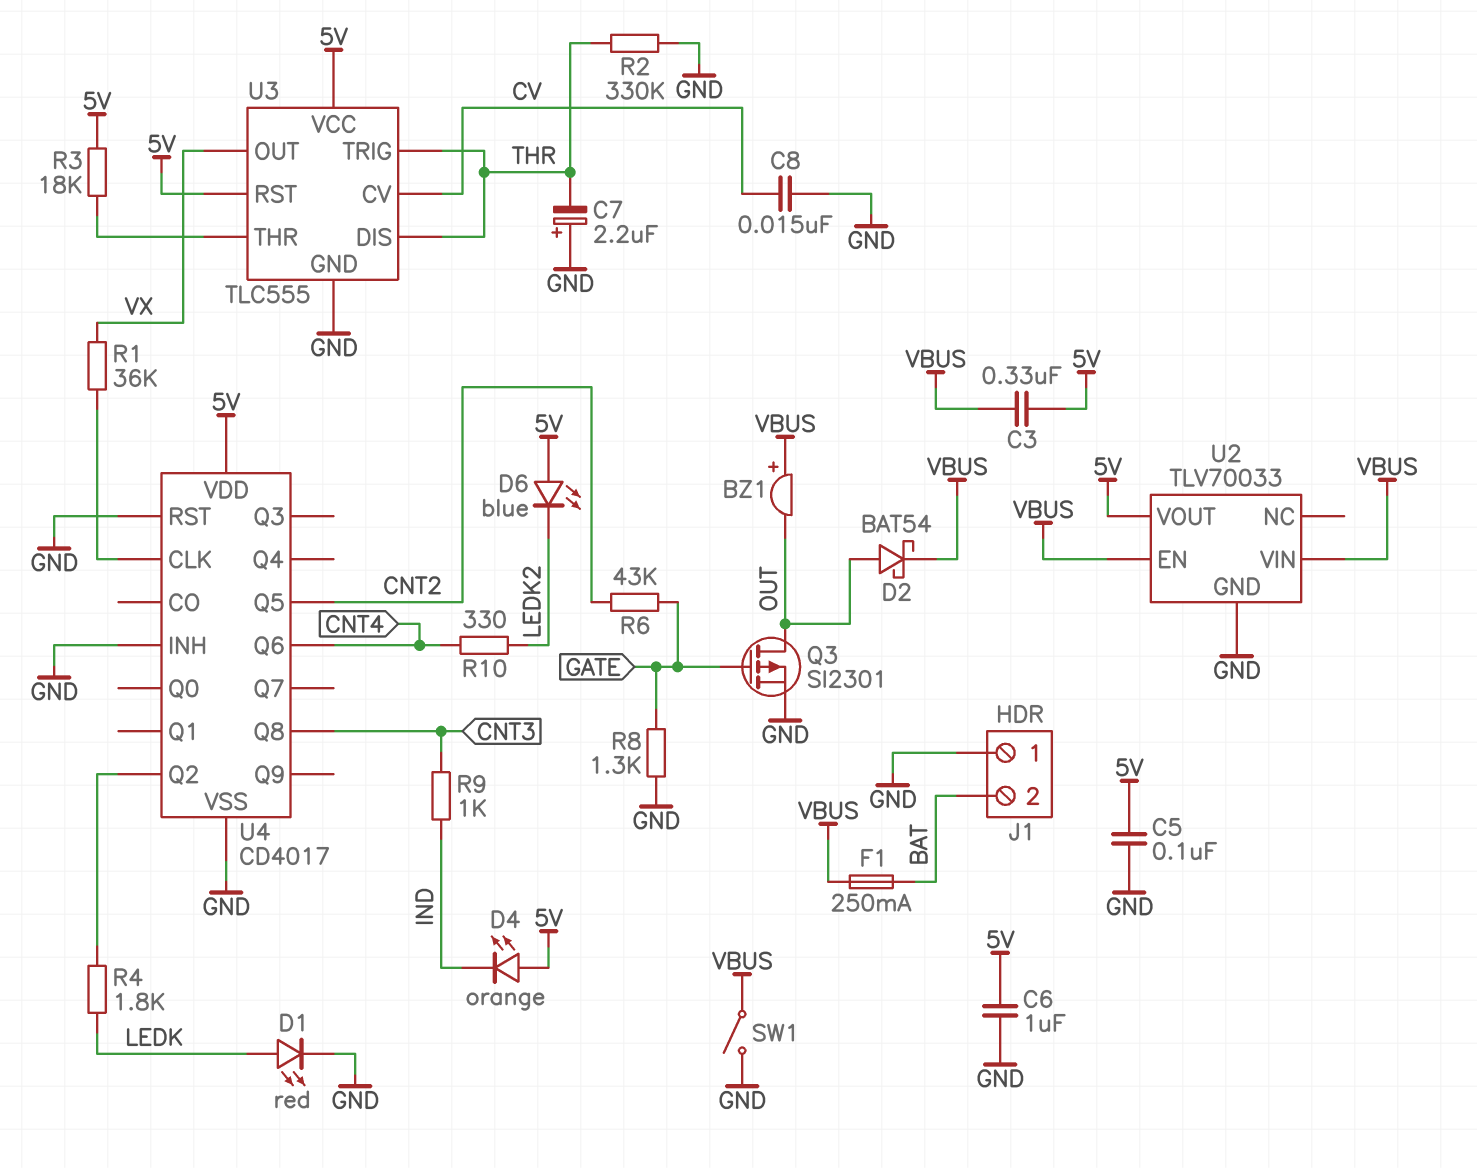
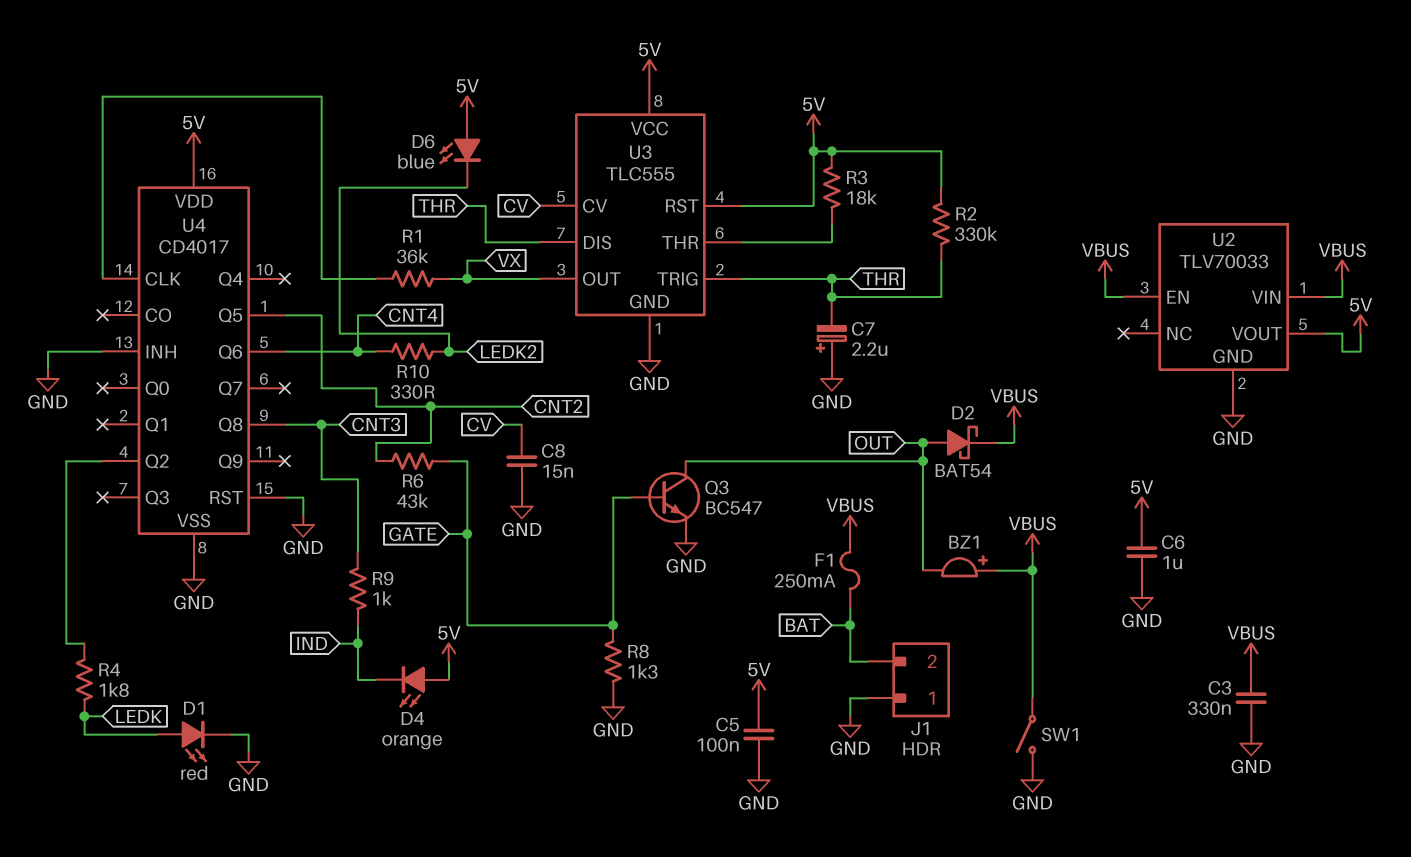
C3: 330nF (5V, VBUS) -> 330nF (GND, VBUS)
Q3: PMOS SI2301 (G GATE, D OUT, S GND) -> NPN BC547 (B GATE, C OUT, E GND)
R2: 330k (GND, THR) -> 330k (5V, THR)

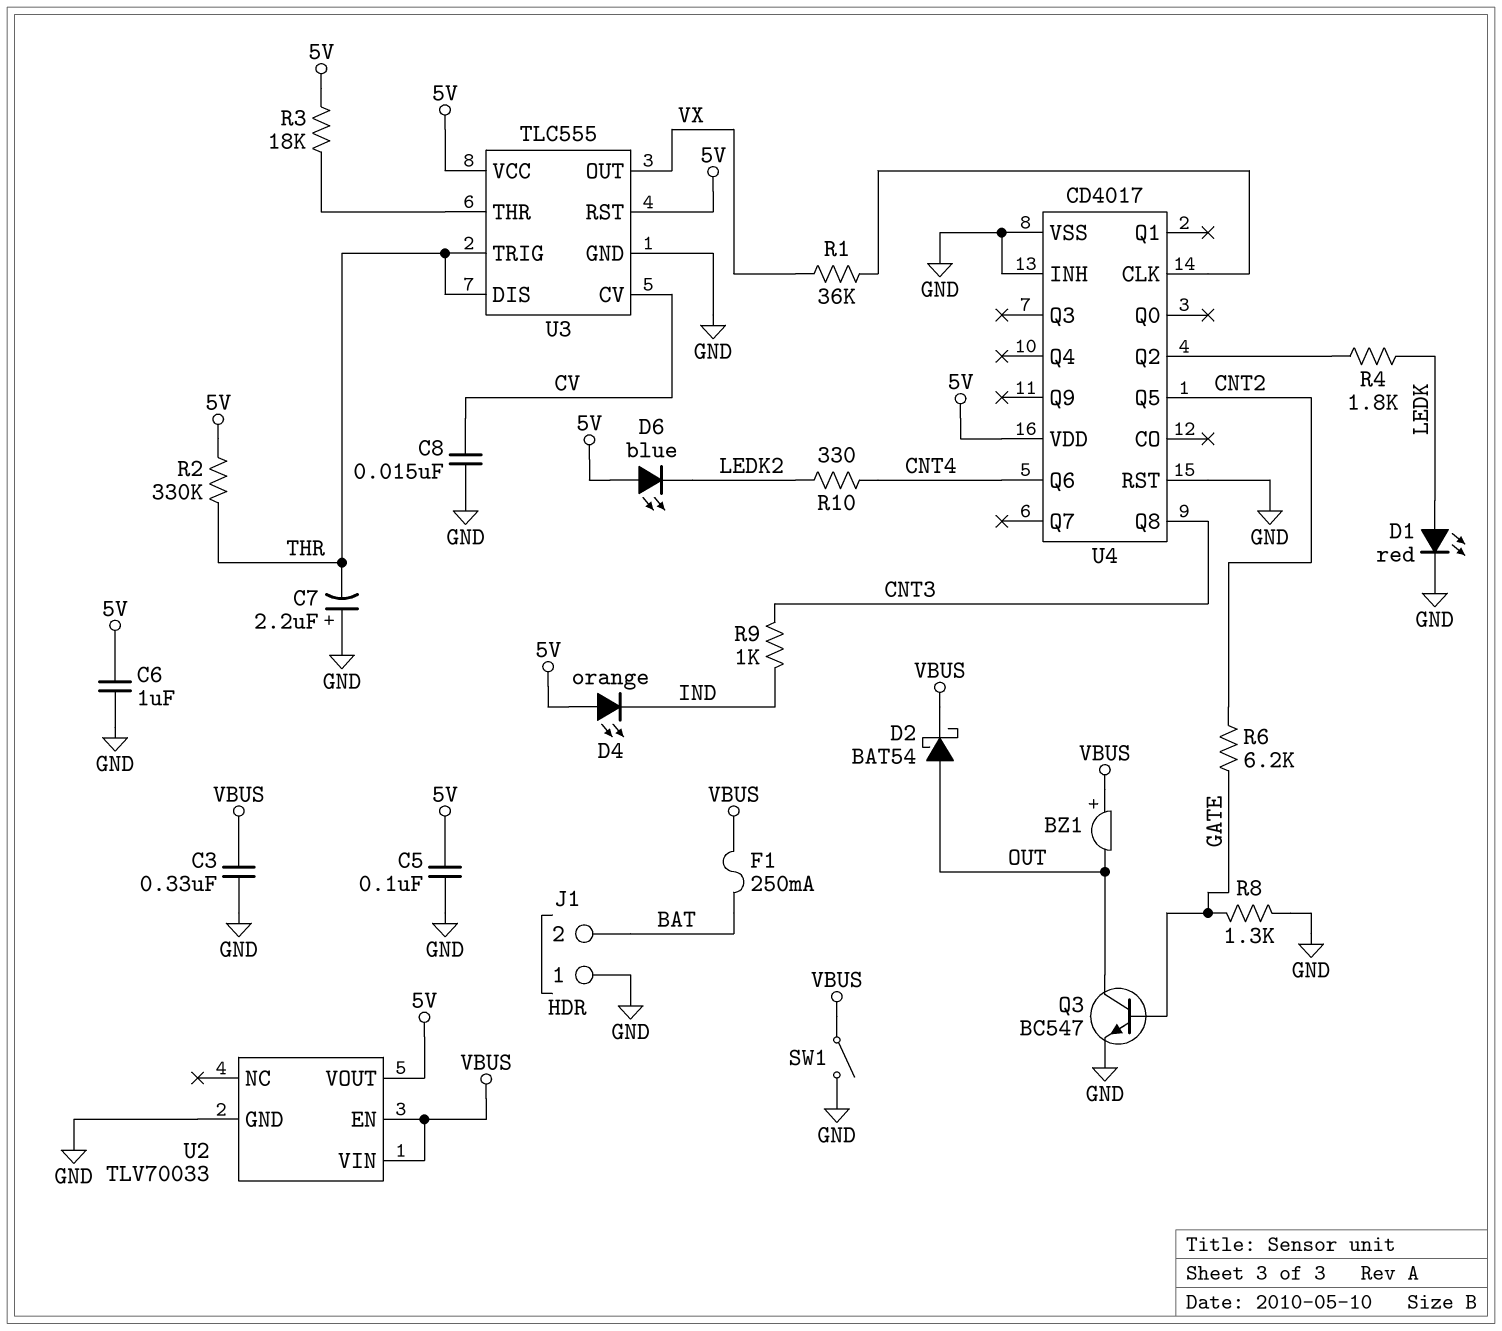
R6: 43k (CNT2, GATE) -> 6.2k (CNT2, GATE)

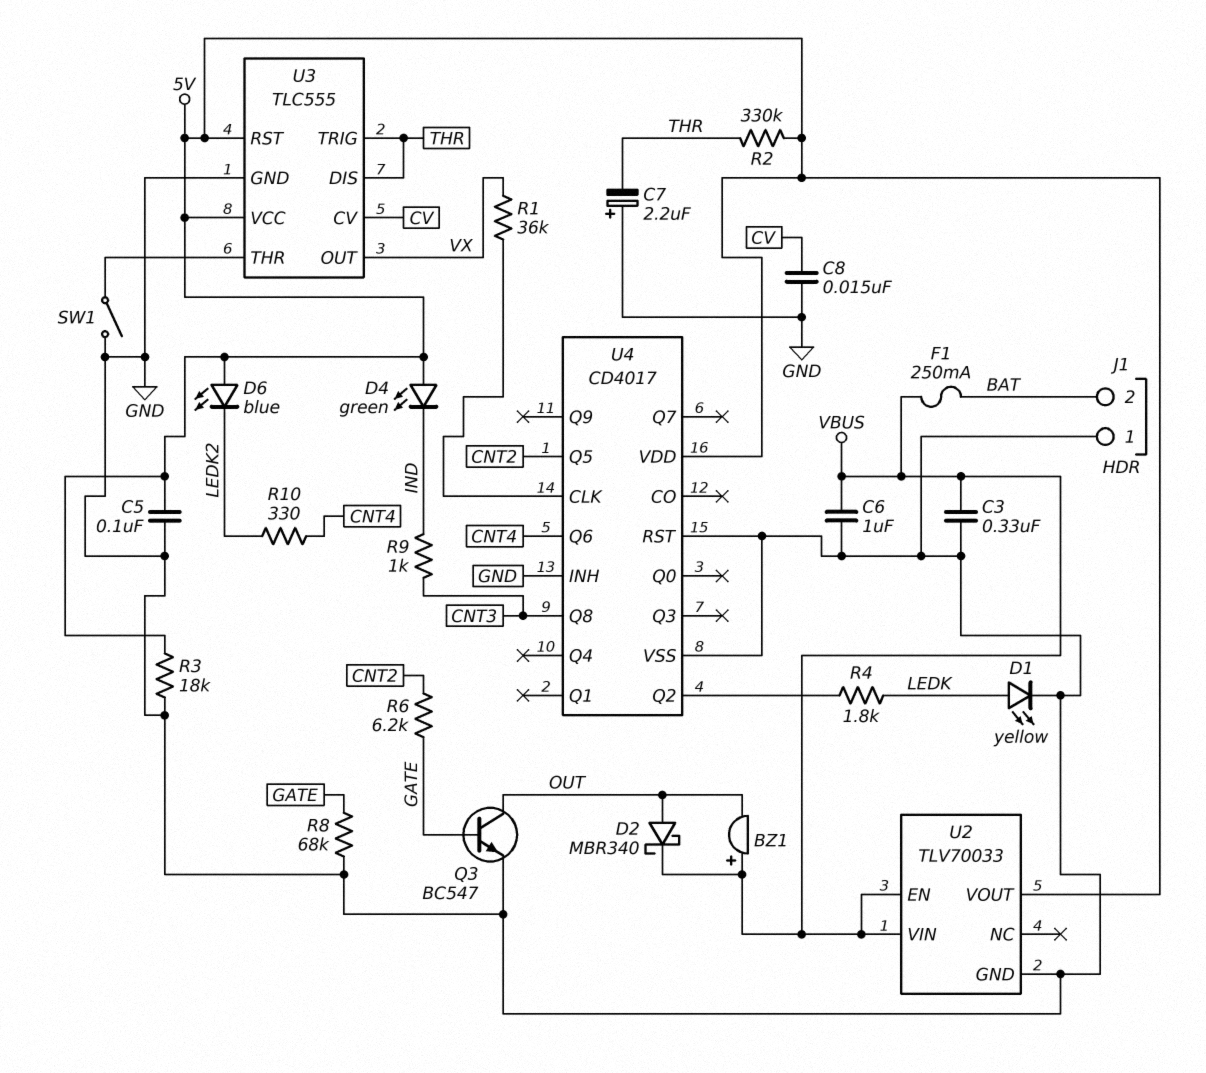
C6: 1uF (5V, GND) -> 1uF (GND, VBUS)
D1: LED red (A LEDK, K GND) -> LED yellow (A LEDK, K GND)
D2: schottky BAT54 (A OUT, K VBUS) -> schottky MBR340 (A OUT, K VBUS)
D4: LED orange (A 5V, K IND) -> LED green (A 5V, K IND)
R3: 18k (5V, U3/THR) -> 18k (5V, GND)
R8: 1.3k (GATE, GND) -> 68k (GATE, GND)
SW1: switch (GND, VBUS) -> switch (GND, U3/THR)

